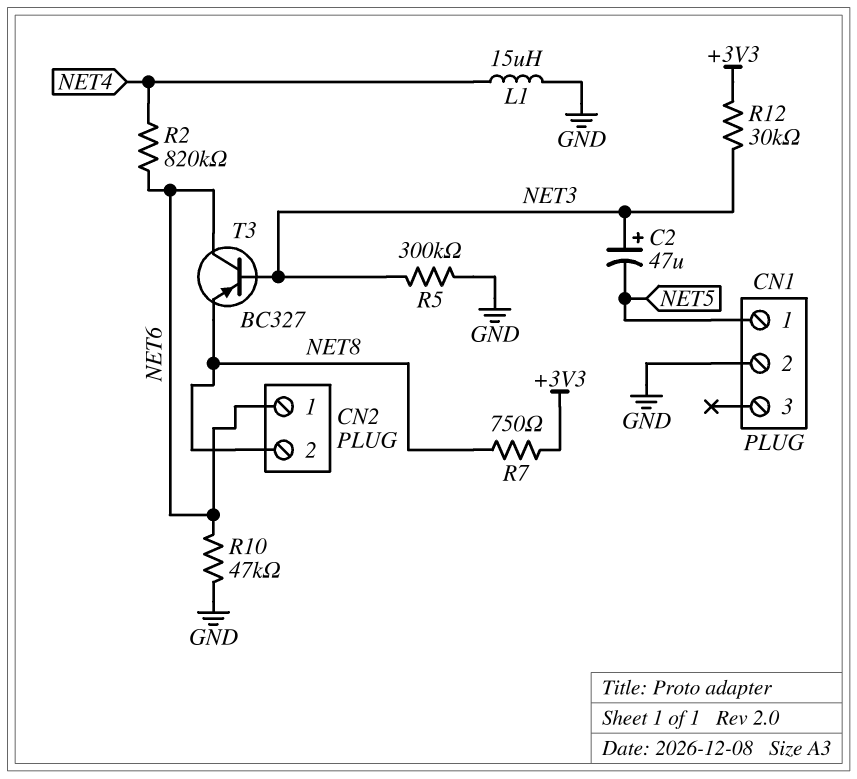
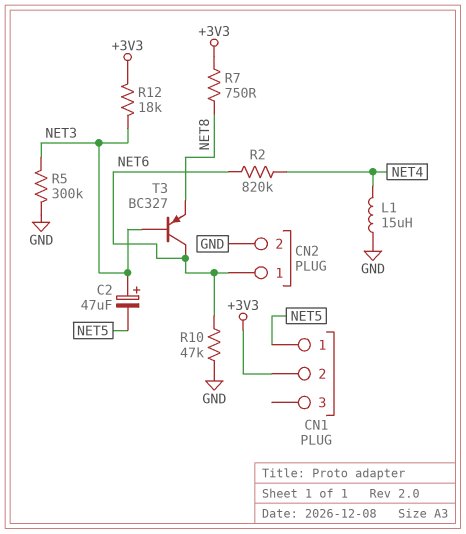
CN1 pin 2: GND -> +3V3
CN2 pin 2: NET8 -> GND
R12: 30k (+3V3, NET3) -> 18k (+3V3, NET3)

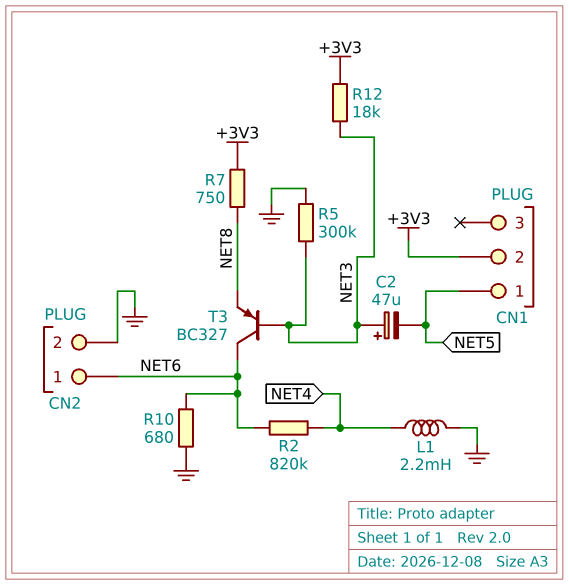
L1: 15uH (GND, NET4) -> 2.2mH (GND, NET4)
R10: 47k (GND, NET6) -> 680 (GND, NET6)

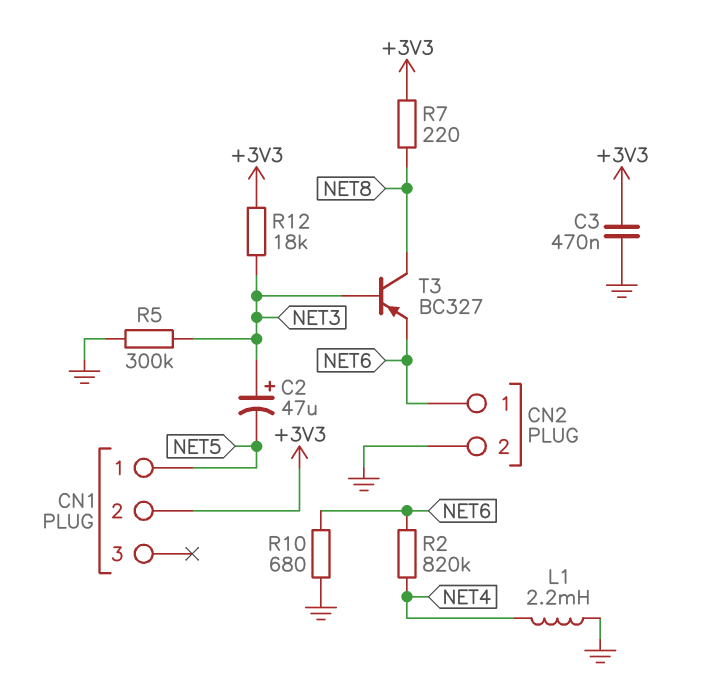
C3: none -> 470nF (+3V3, GND)
R7: 750 (+3V3, NET8) -> 220 (+3V3, NET8)
T3: PNP BC327 (B NET3, C NET6, E NET8) -> PNP BC327 (B NET3, C NET8, E NET6)

